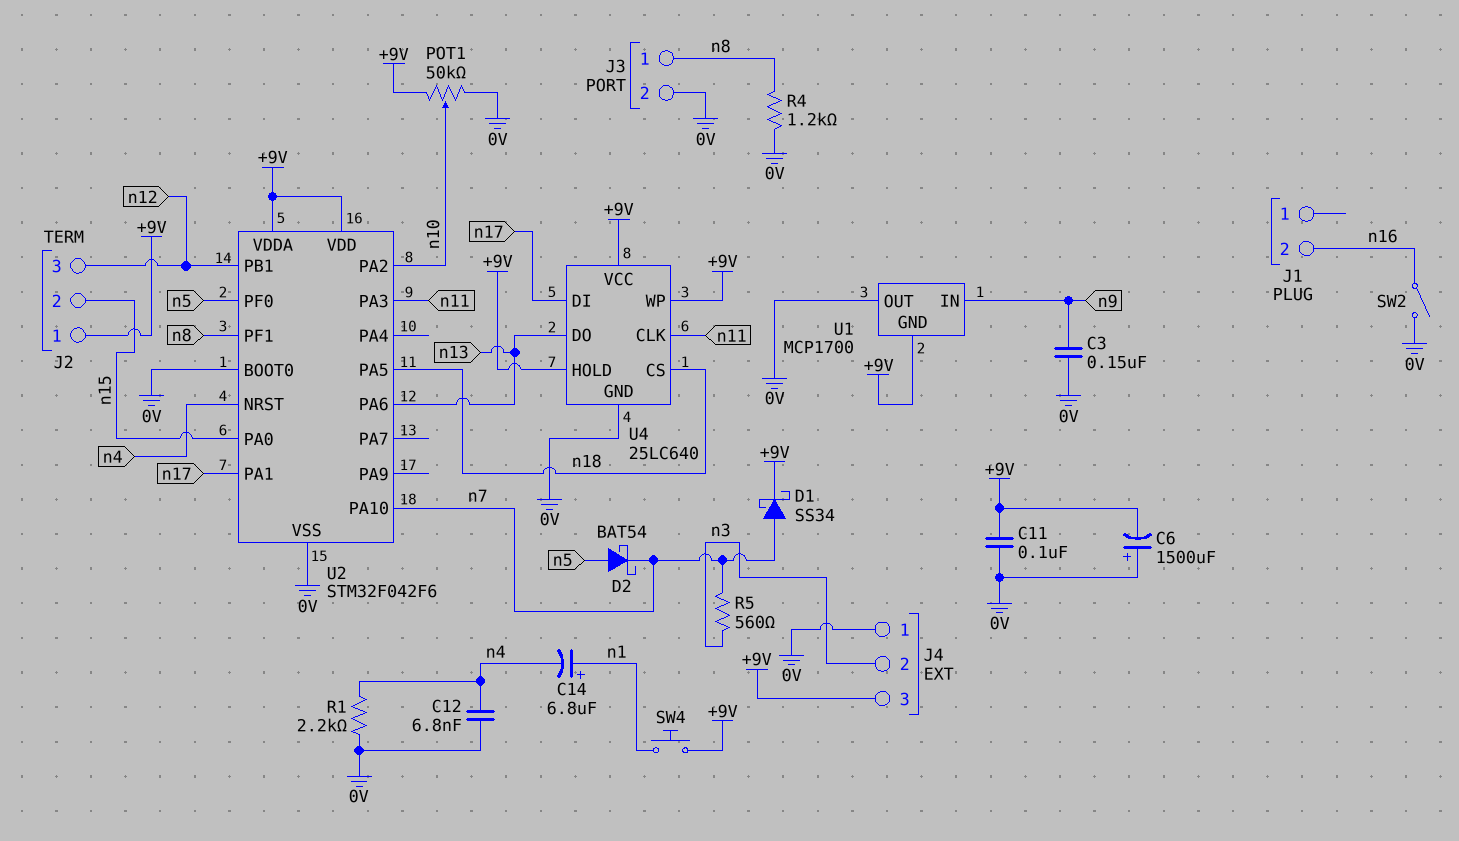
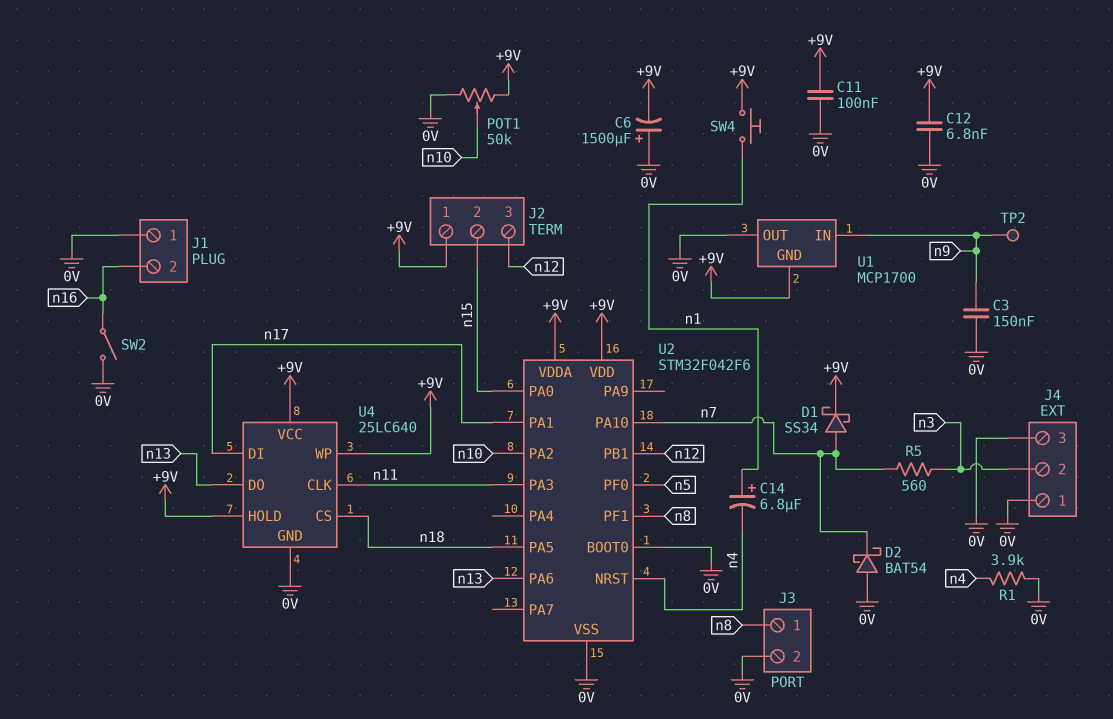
C12: 6.8nF (0V, n4) -> 6.8nF (+9V, 0V)
D2: schottky BAT54 (A n5, K n7) -> schottky BAT54 (A 0V, K n7)
J1 pin 1: none -> 0V
J4 pin 3: +9V -> 0V
R1: 2.2k (0V, n4) -> 3.9k (0V, n4)
R4: 1.2k (0V, n8) -> none
TP2: none -> test point (n9)

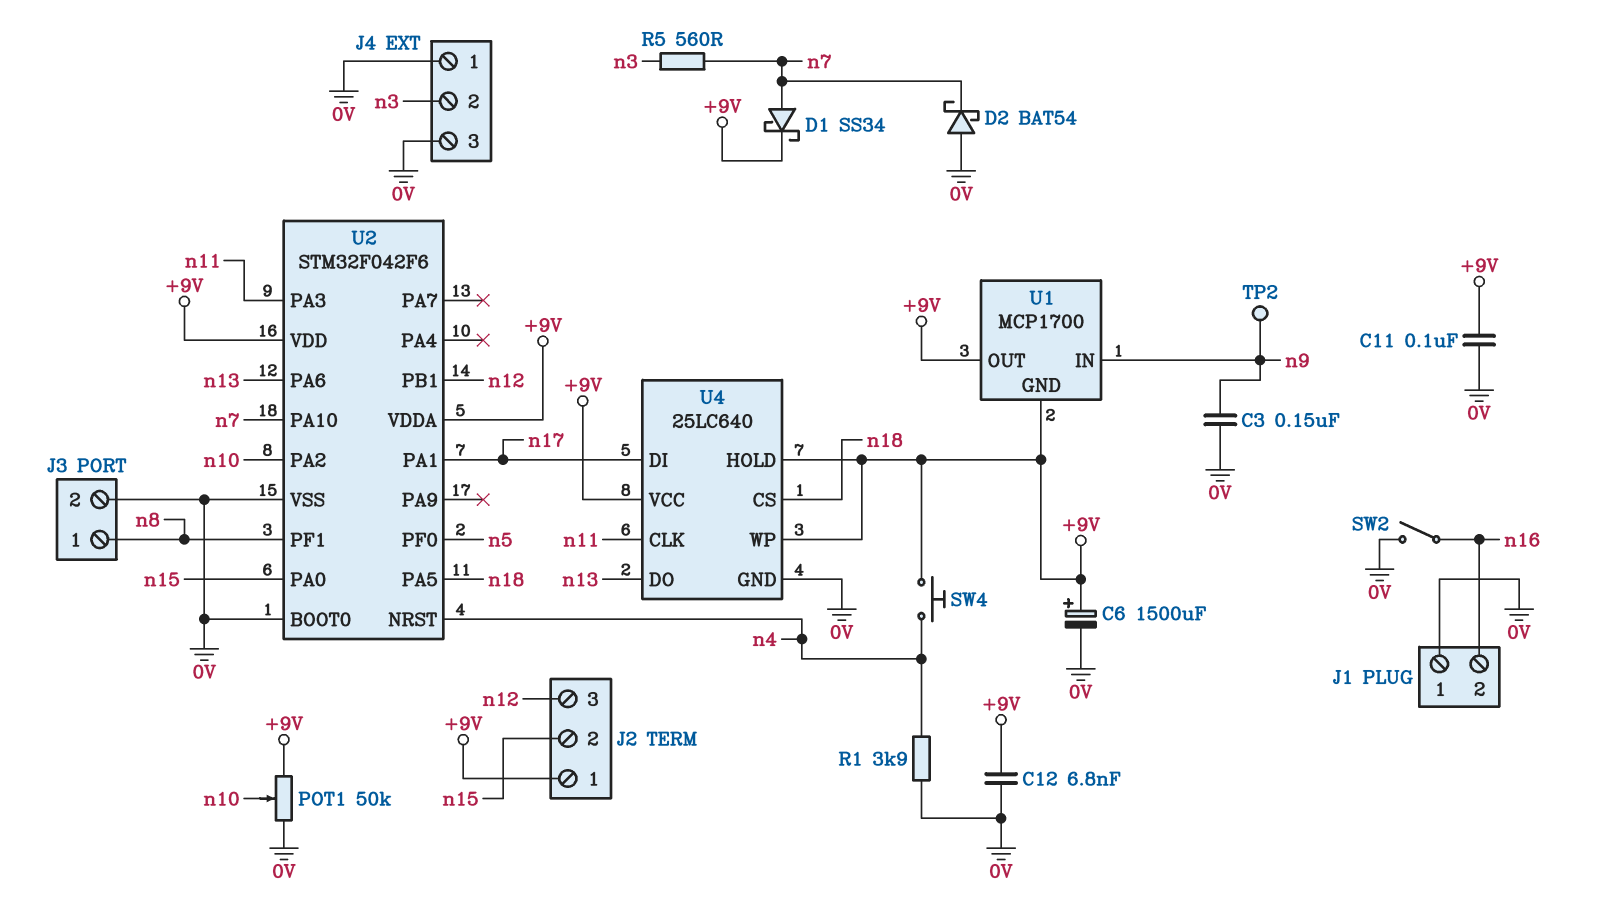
C6: 1500uF (plus 0V, minus +9V) -> 1500uF (plus +9V, minus 0V)
C14: 6.8uF (plus n1, minus n4) -> none
SW4: button (+9V, n1) -> button (+9V, n4)
U1 pin OUT: 0V -> +9V

